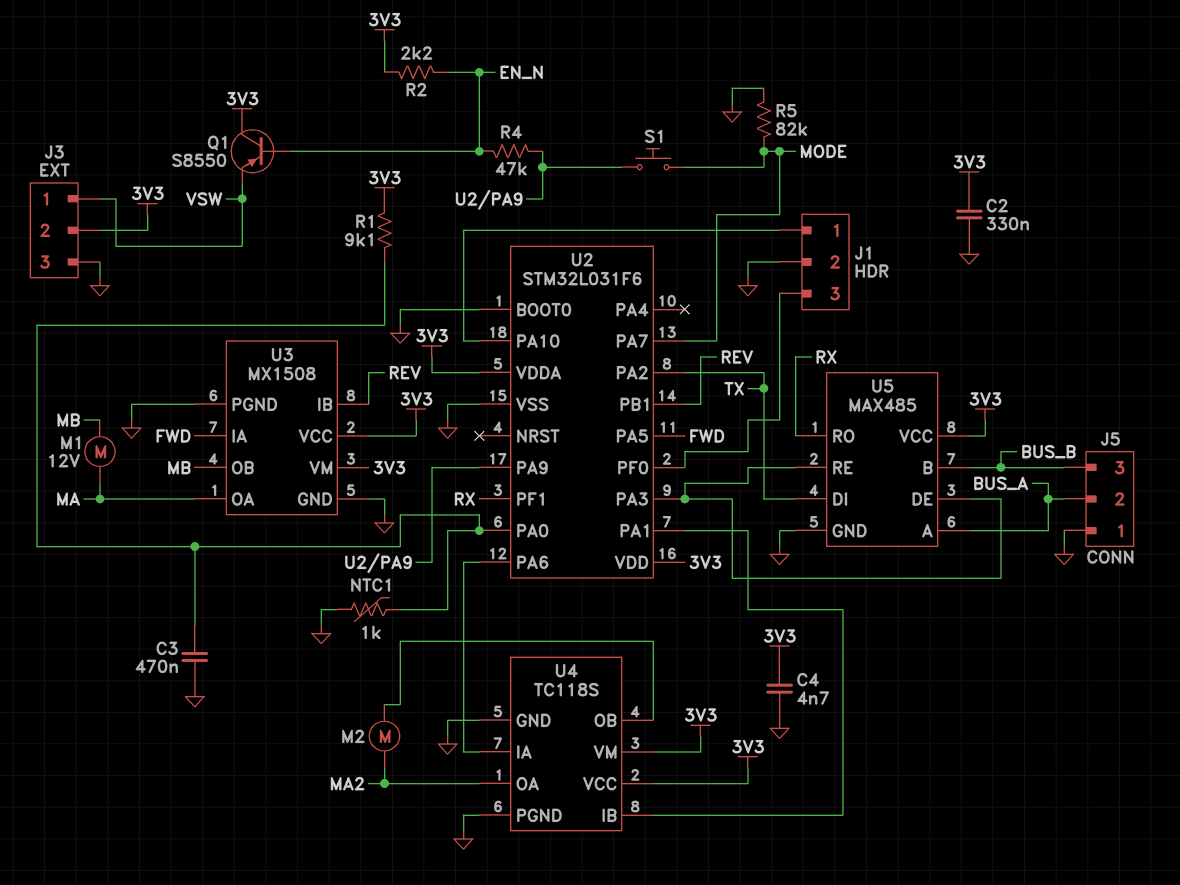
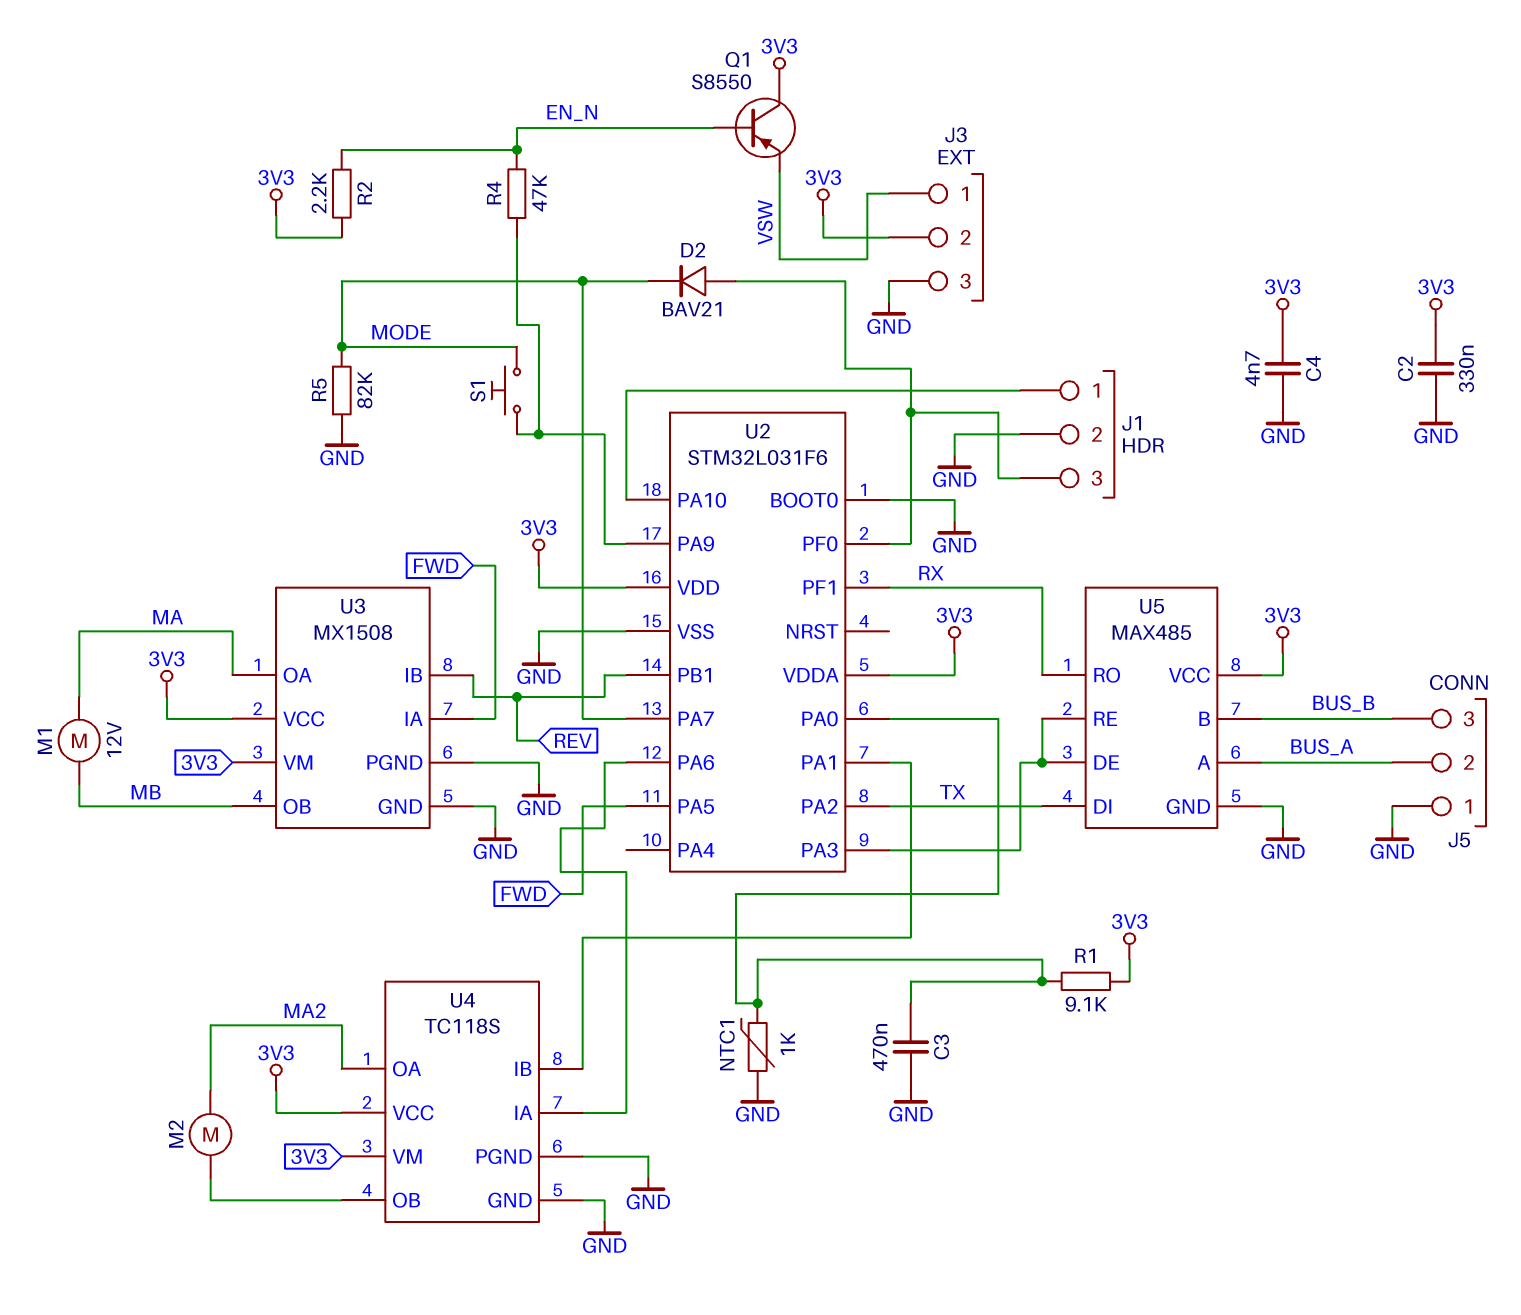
D2: none -> diode BAV21 (A J1/3, K MODE)

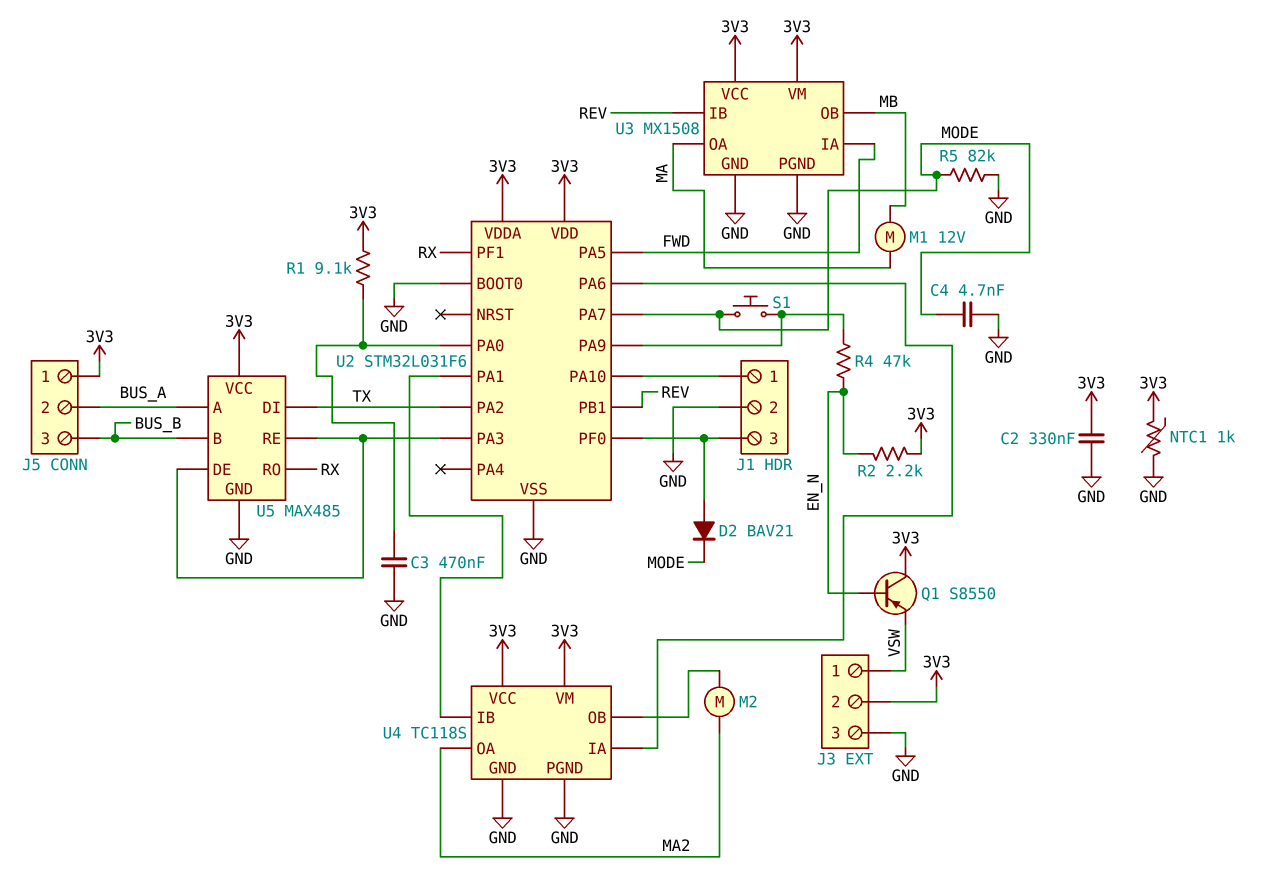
C4: 4.7nF (3V3, GND) -> 4.7nF (GND, MODE)
J5 pin 1: GND -> 3V3
NTC1: 1k (GND, U2/PA0) -> 1k (3V3, GND)

